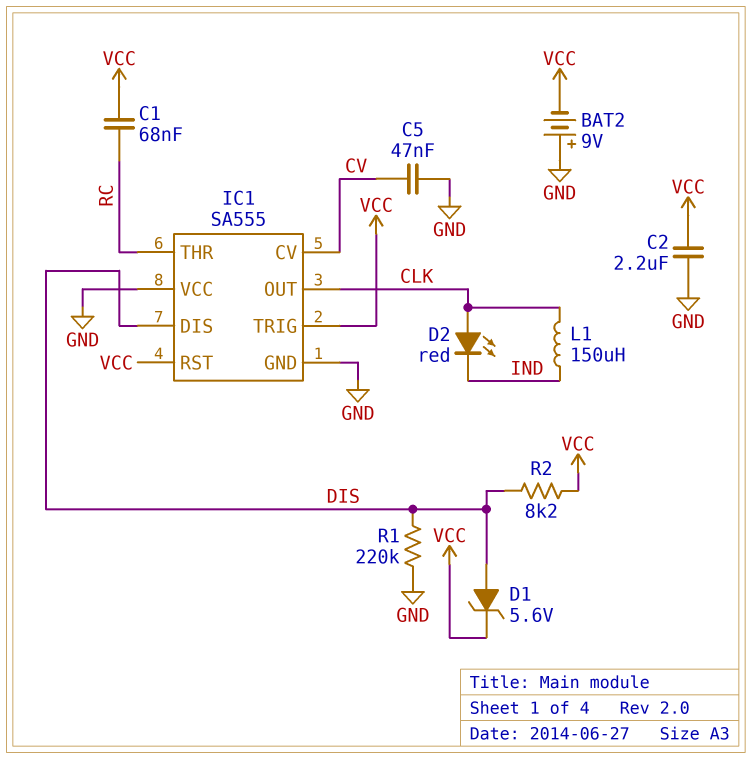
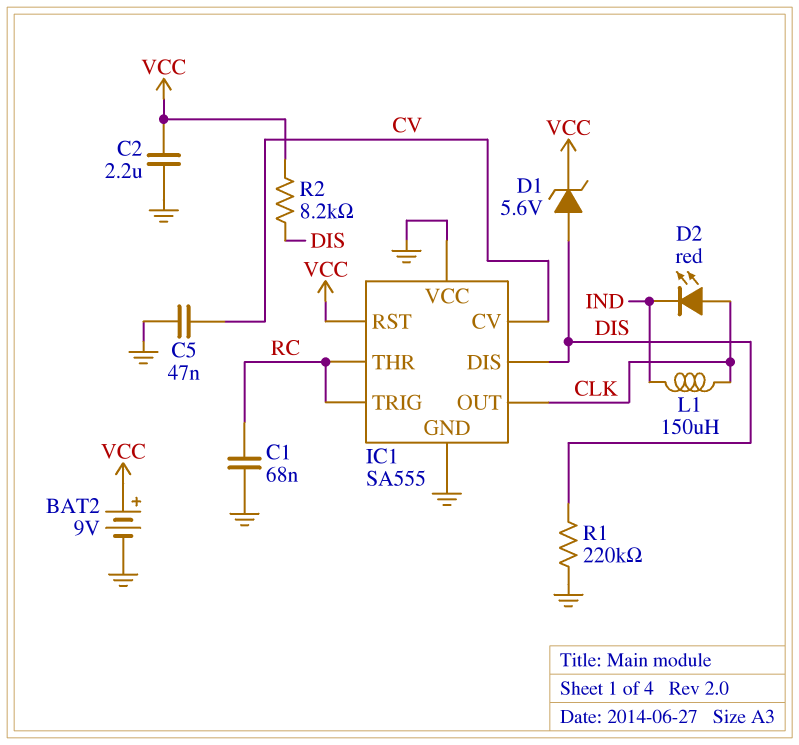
BAT2: 9V (plus GND, minus VCC) -> 9V (plus VCC, minus GND)
C1: 68nF (RC, VCC) -> 68nF (GND, RC)
IC1 pin TRIG: VCC -> RC

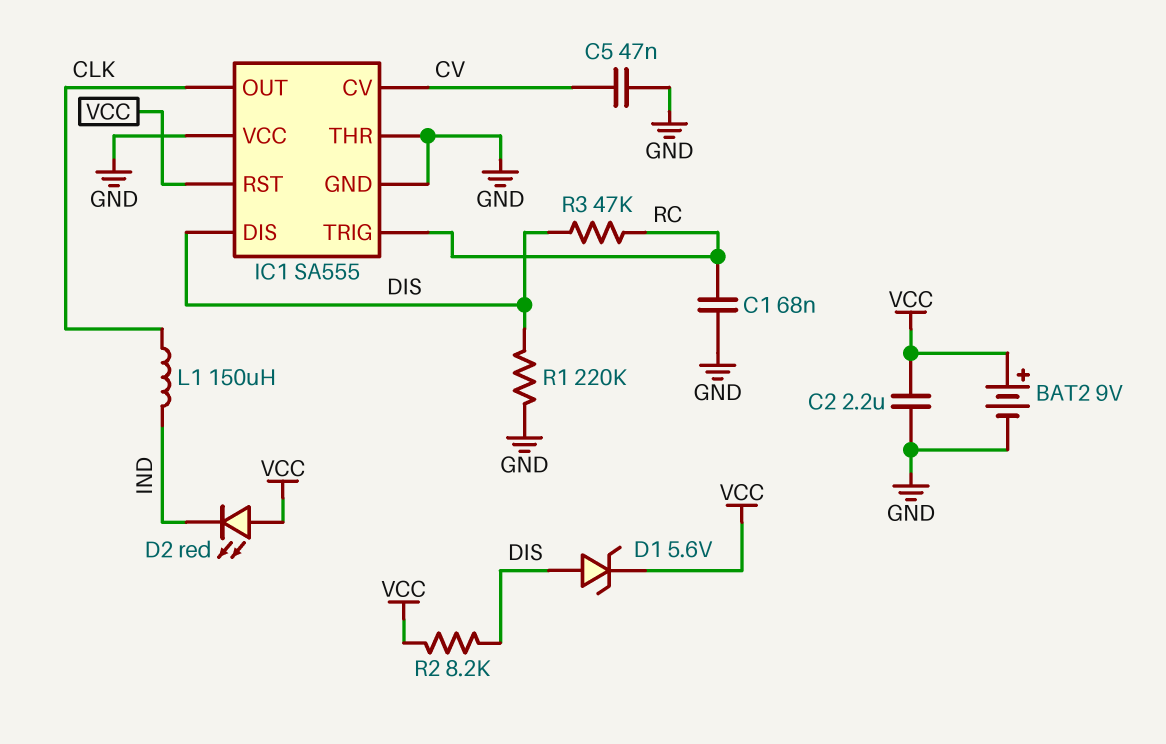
D2: LED red (A CLK, K IND) -> LED red (A VCC, K IND)
IC1 pin THR: RC -> GND
R3: none -> 47k (DIS, RC)

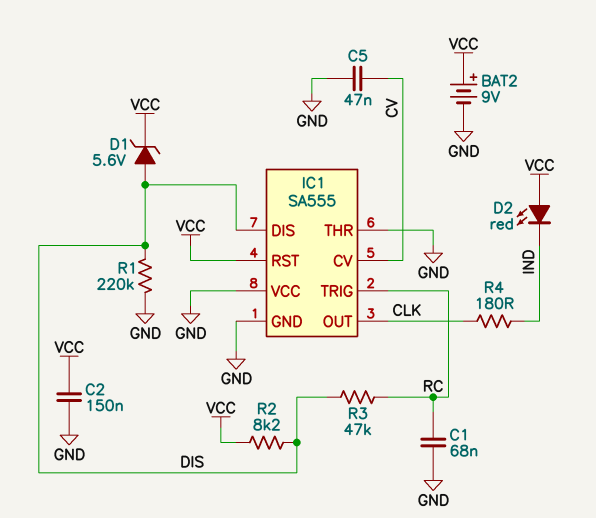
C2: 2.2uF (GND, VCC) -> 150nF (GND, VCC)
L1: 150uH (CLK, IND) -> none
R4: none -> 180 (CLK, IND)

